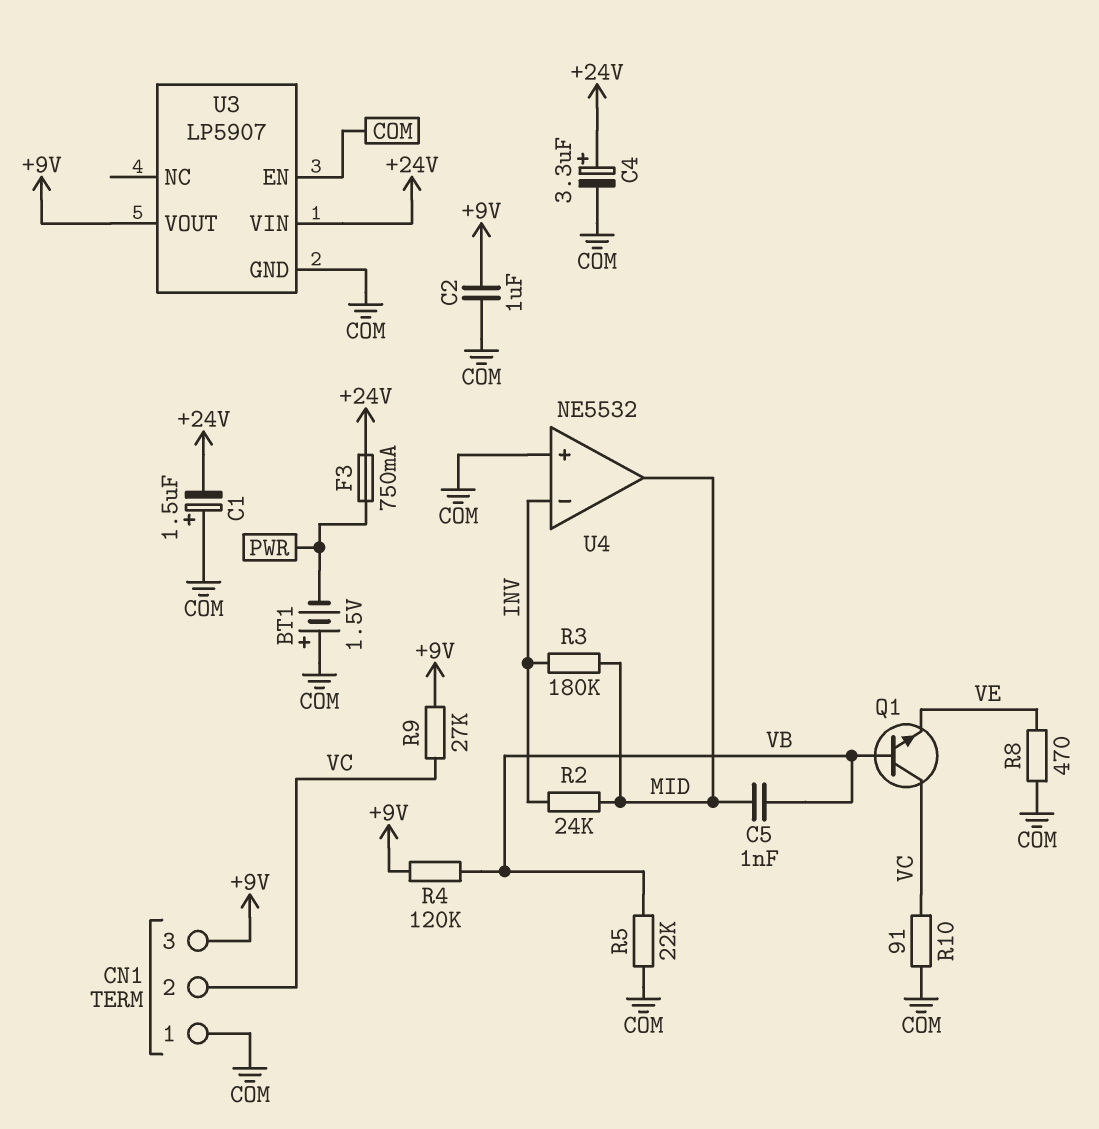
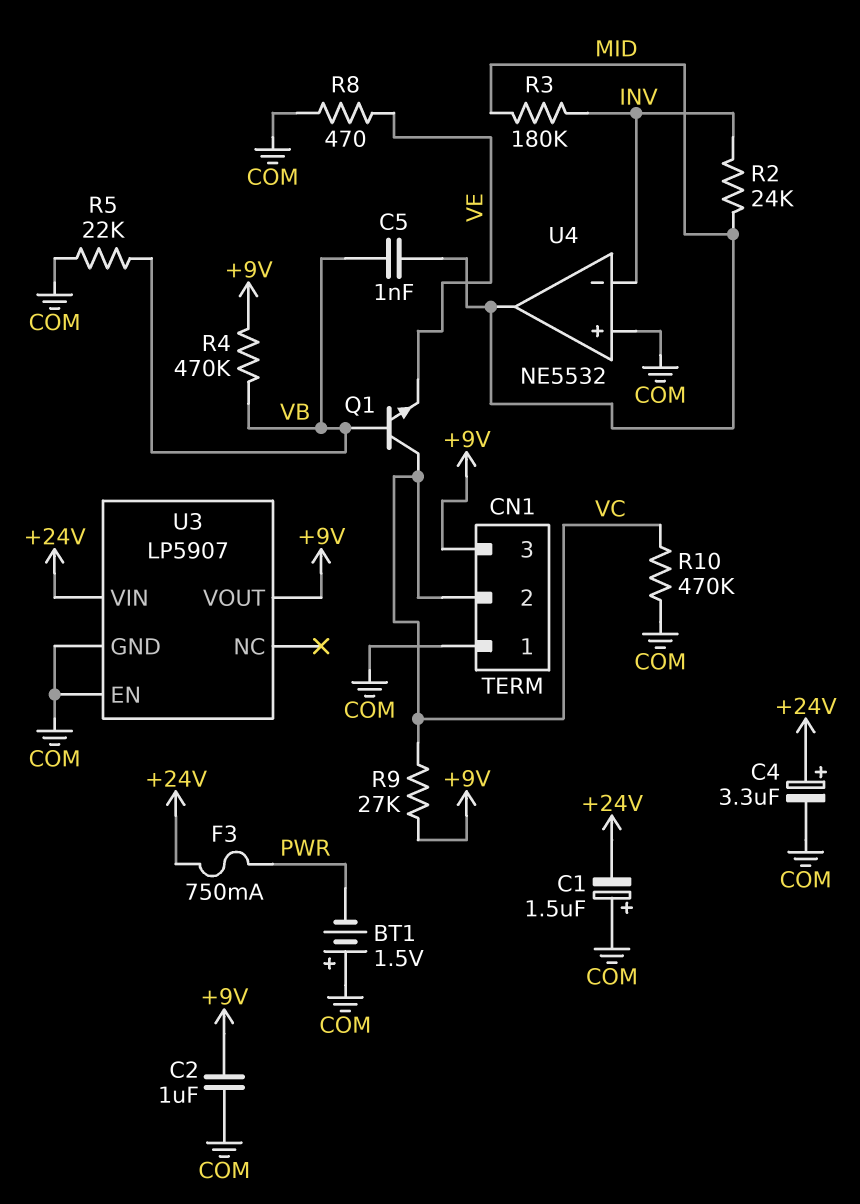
R4: 120k (+9V, VB) -> 470k (+9V, VB)
R10: 91 (COM, VC) -> 470k (COM, VC)

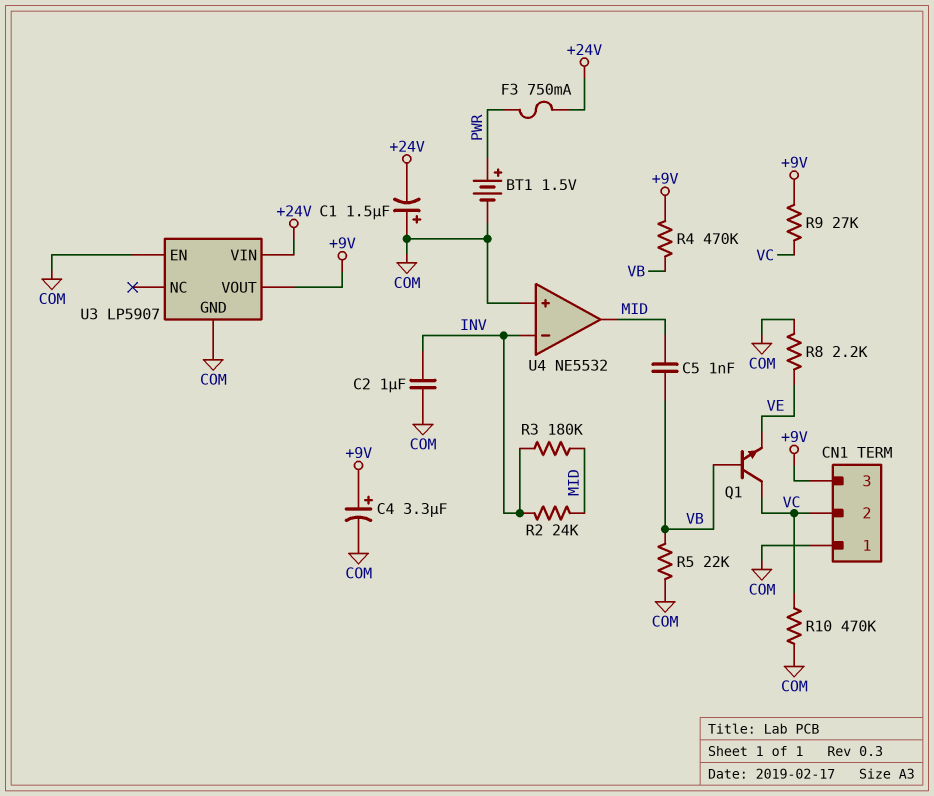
BT1: 1.5V (plus COM, minus PWR) -> 1.5V (plus PWR, minus COM)
C2: 1uF (+9V, COM) -> 1uF (COM, INV)
C4: 3.3uF (plus +24V, minus COM) -> 3.3uF (plus +9V, minus COM)
R8: 470 (COM, VE) -> 2.2k (COM, VE)

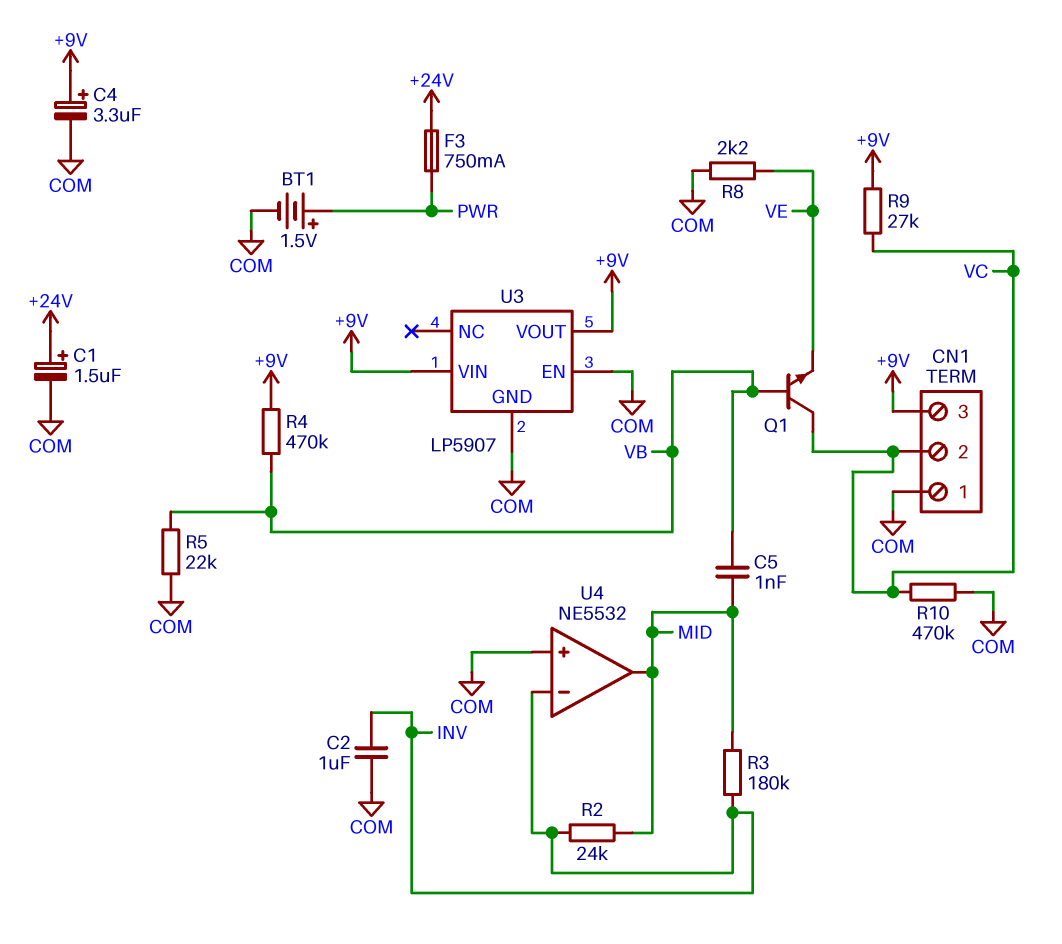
C1: 1.5uF (plus COM, minus +24V) -> 1.5uF (plus +24V, minus COM)
U3 pin VIN: +24V -> +9V

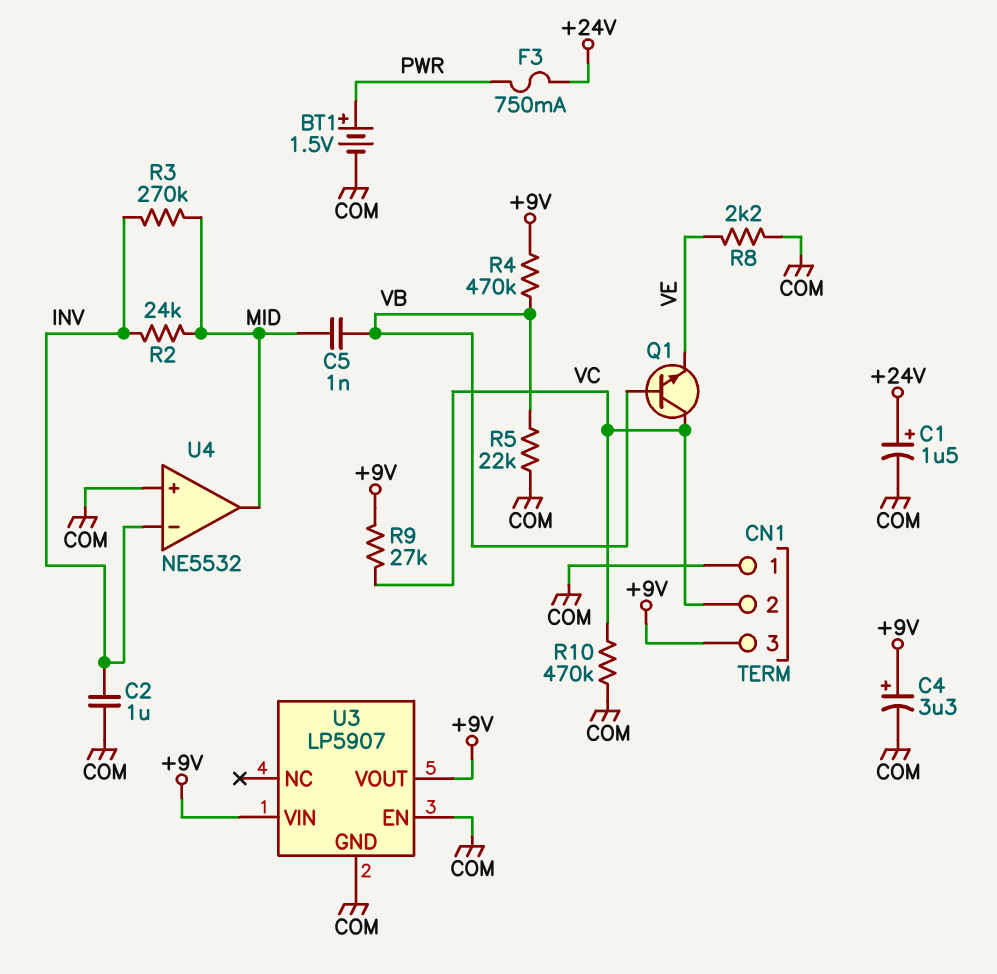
R3: 180k (INV, MID) -> 270k (INV, MID)

